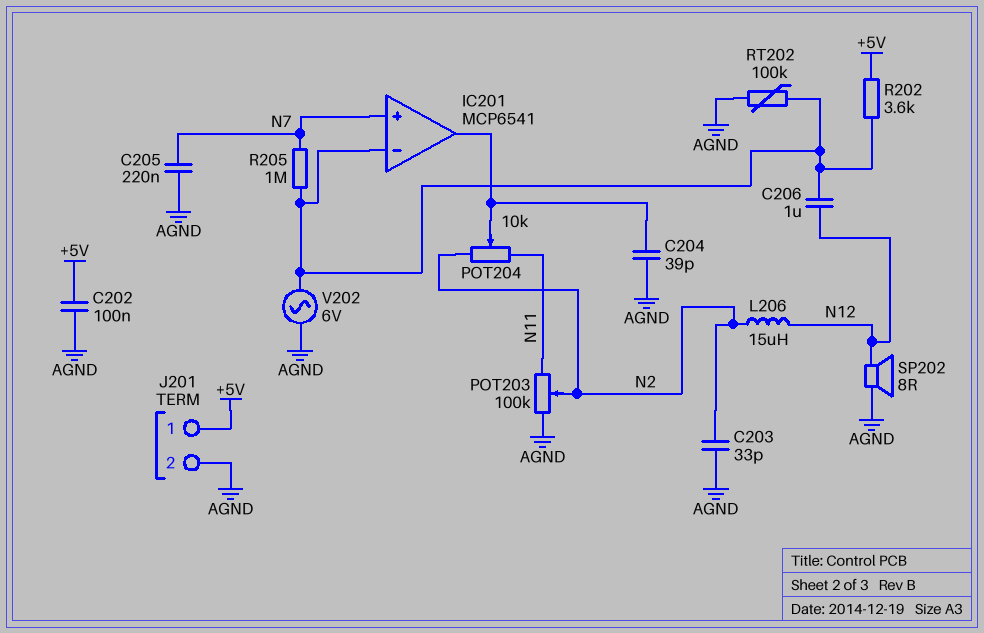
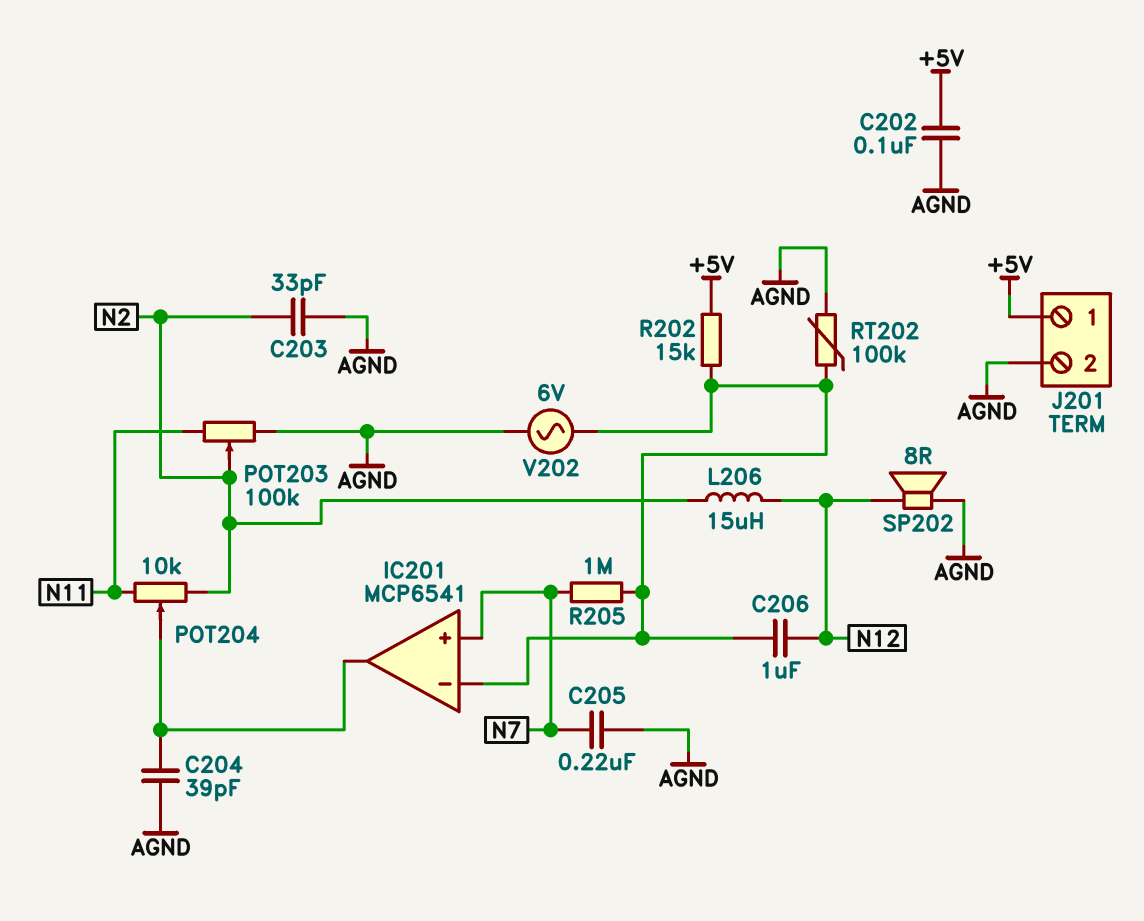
R202: 3.6k (+5V, IC201/in-) -> 15k (+5V, IC201/in-)

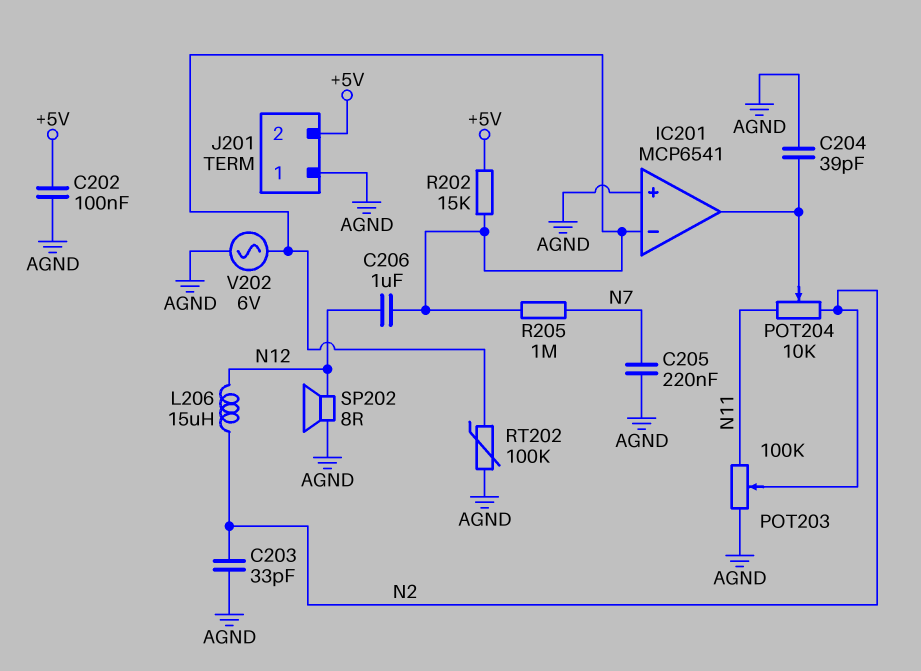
IC201 pin in+: N7 -> AGND
J201 pin 1: +5V -> AGND
J201 pin 2: AGND -> +5V

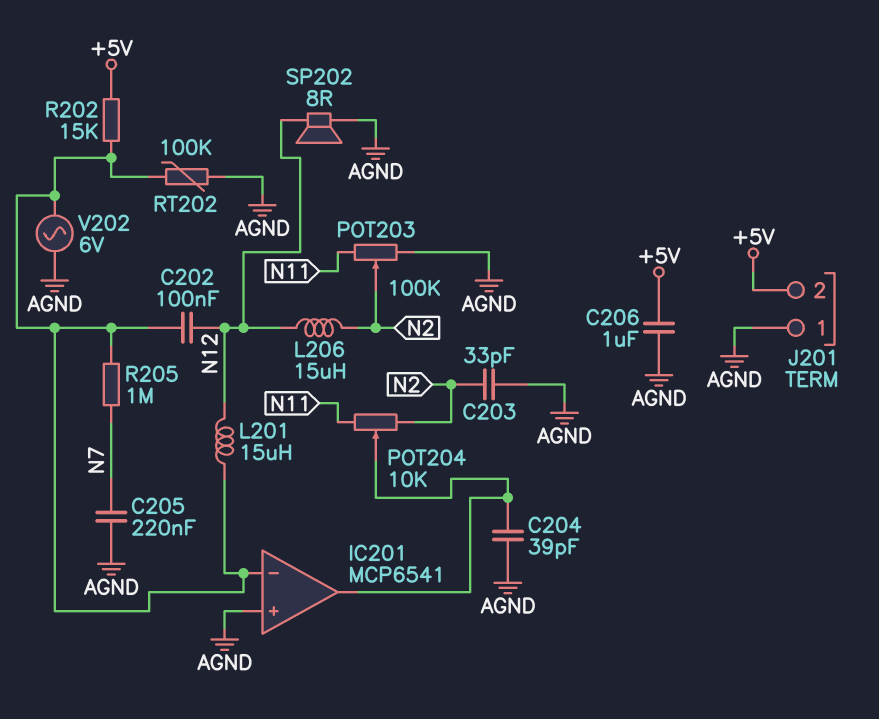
C202: 100nF (+5V, AGND) -> 100nF (IC201/in-, N12)
C206: 1uF (IC201/in-, N12) -> 1uF (+5V, AGND)
L201: none -> 15uH (IC201/in-, N12)

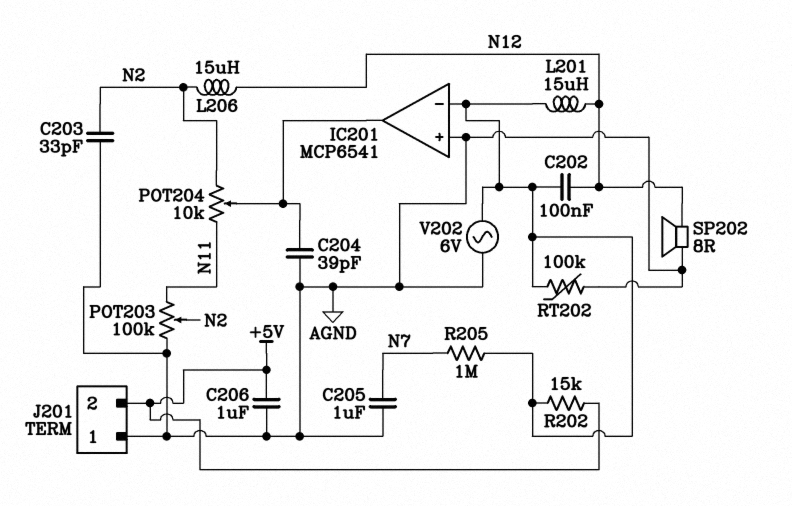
C205: 220nF (AGND, N7) -> 1uF (AGND, N7)

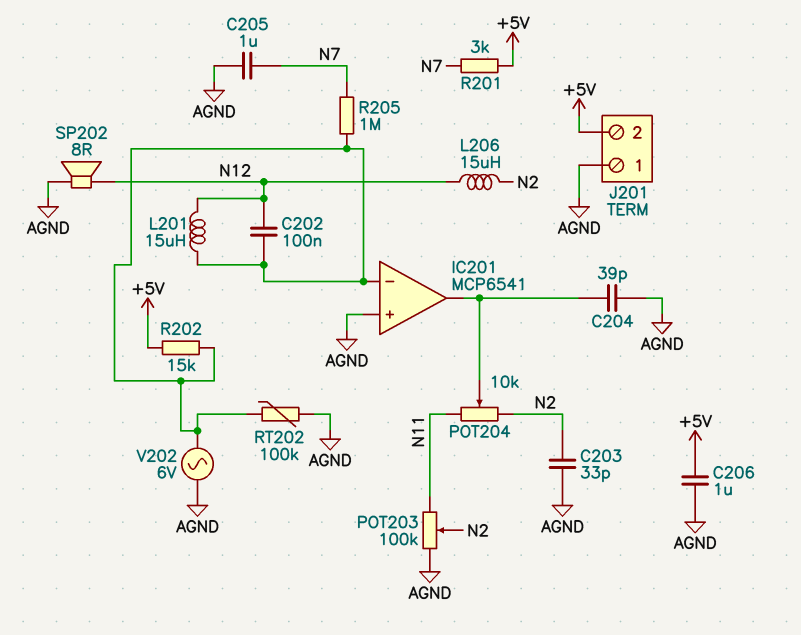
R201: none -> 3k (+5V, N7)

